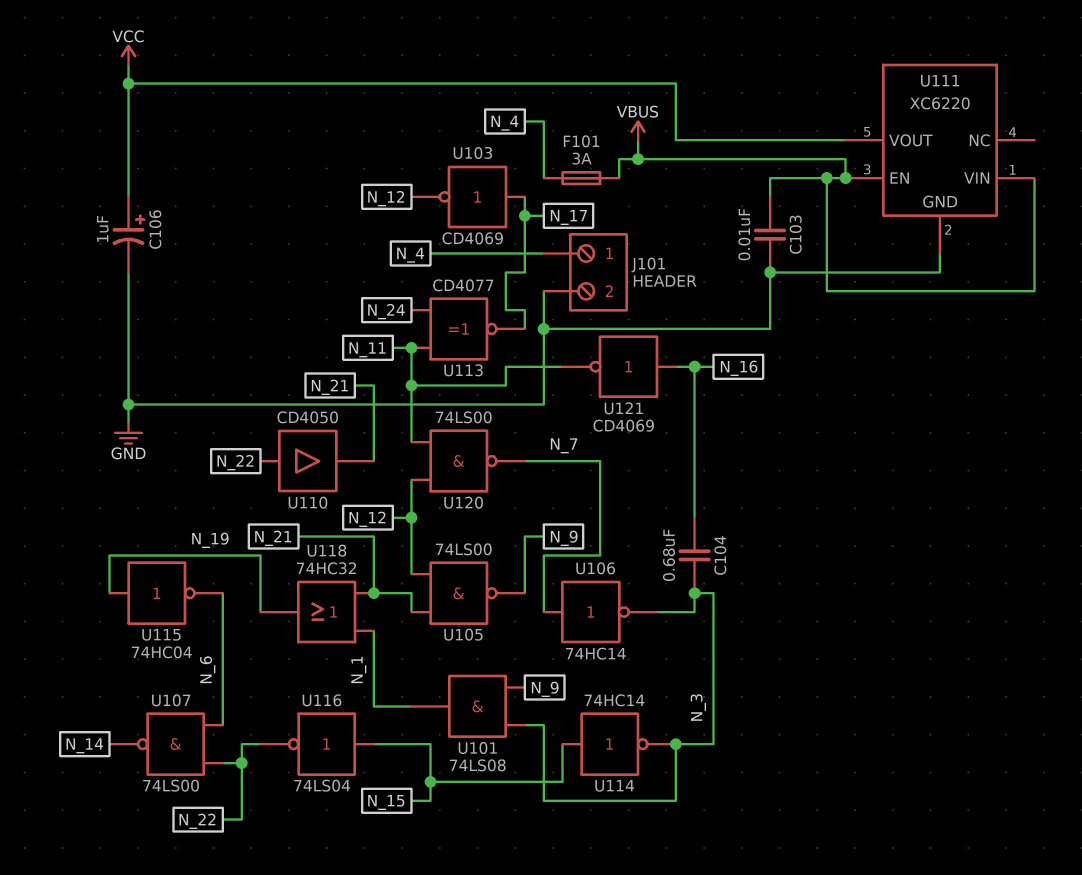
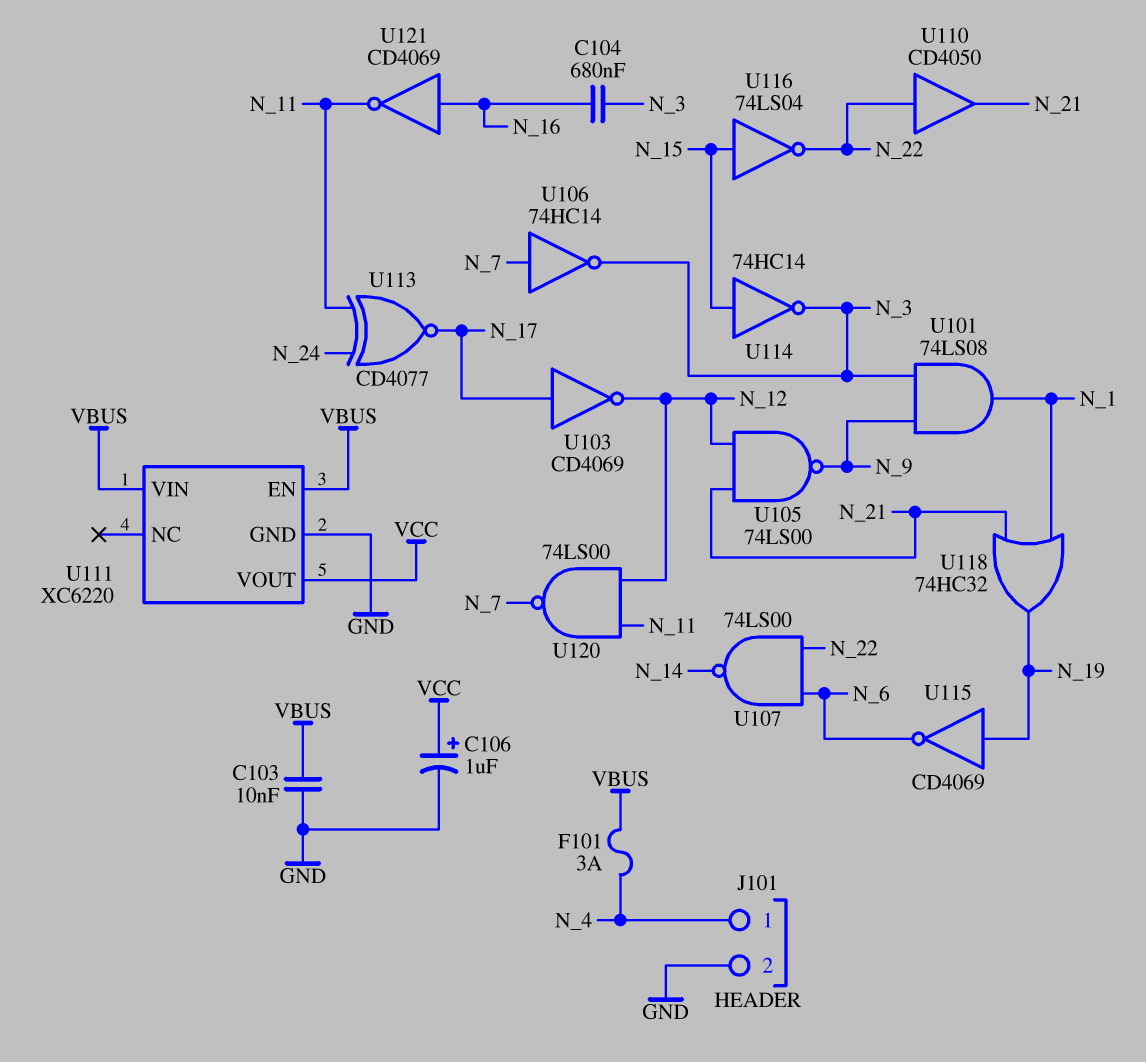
U115: NOT 74HC04 (in N_19, out N_6) -> NOT CD4069 (in N_19, out N_6)

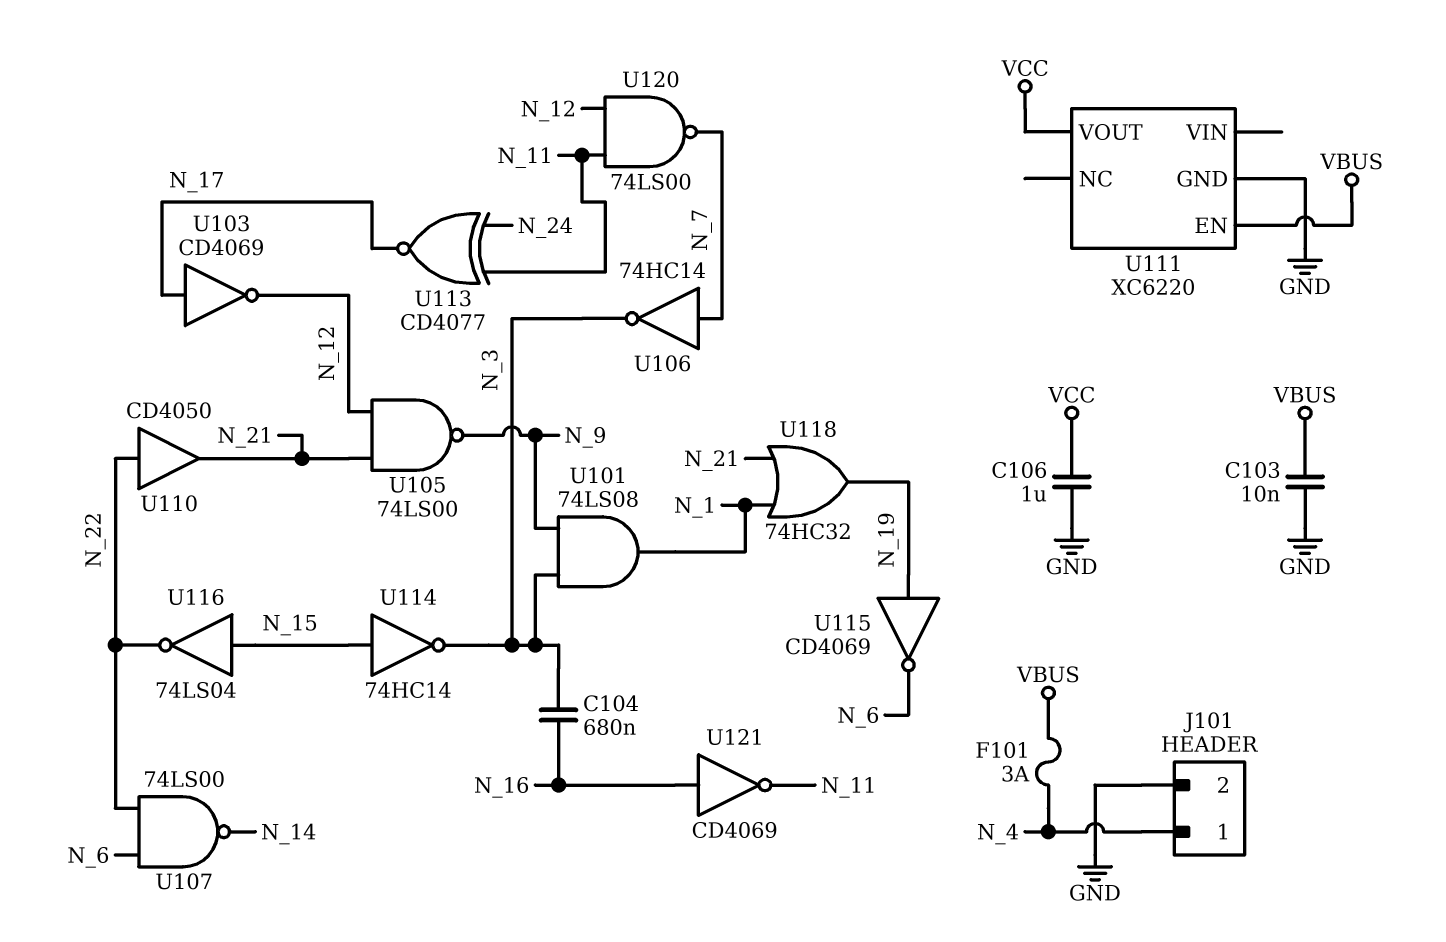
C106: 1uF (plus VCC, minus GND) -> 1uF (GND, VCC)
U111 pin VIN: VBUS -> none

